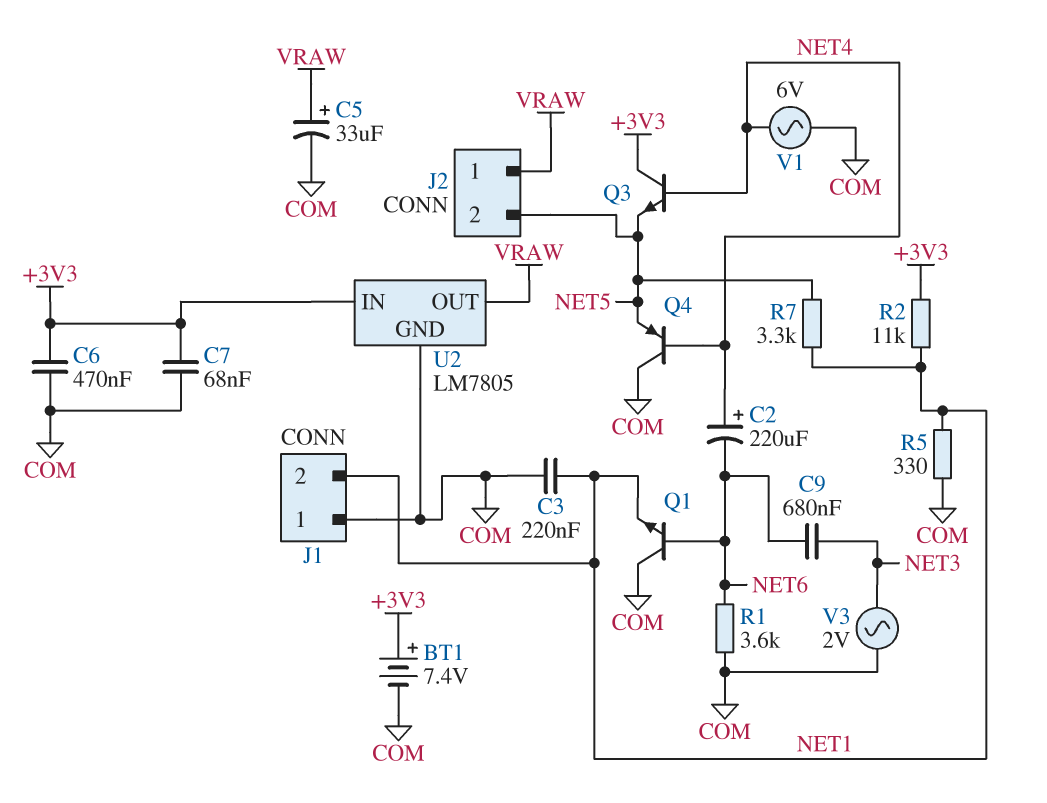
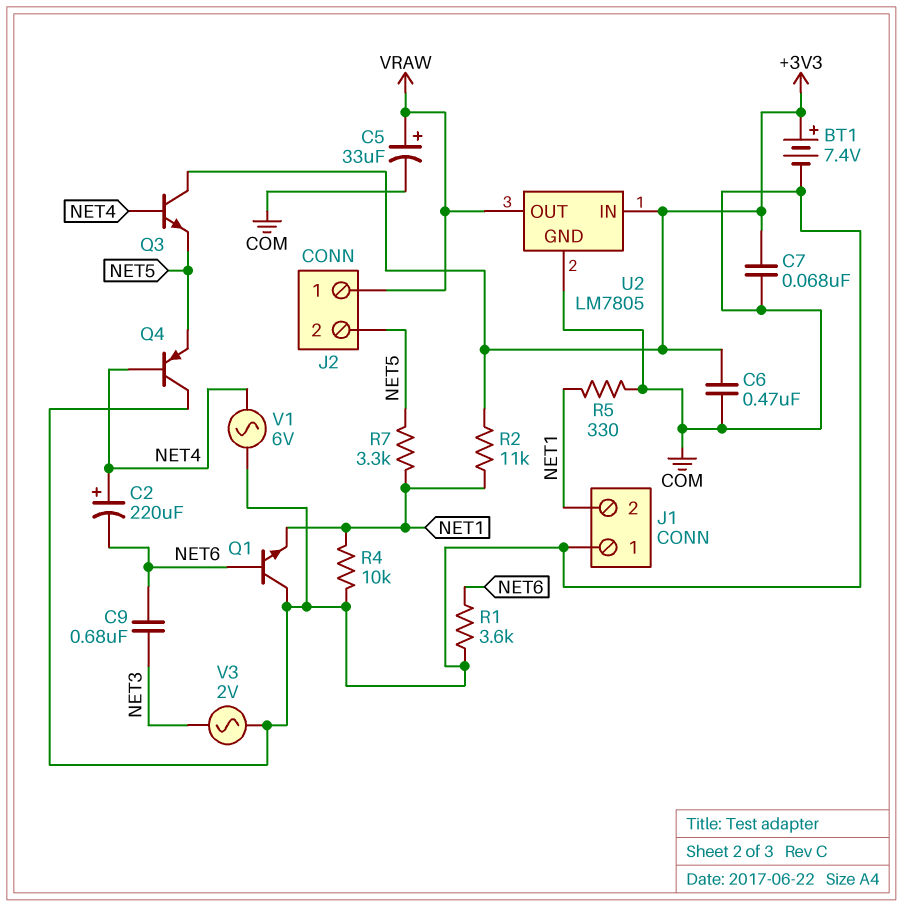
C3: 220nF (COM, NET1) -> none
R4: none -> 10k (COM, NET1)

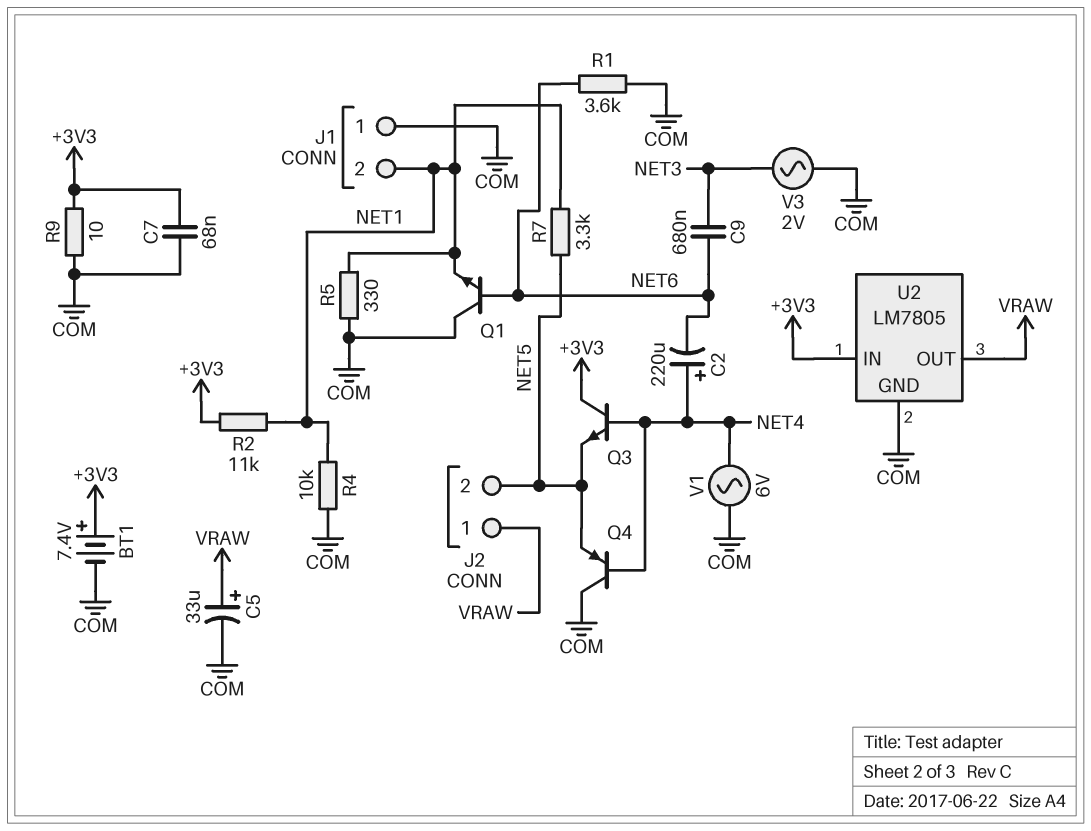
C6: 470nF (+3V3, COM) -> none
R9: none -> 10 (+3V3, COM)

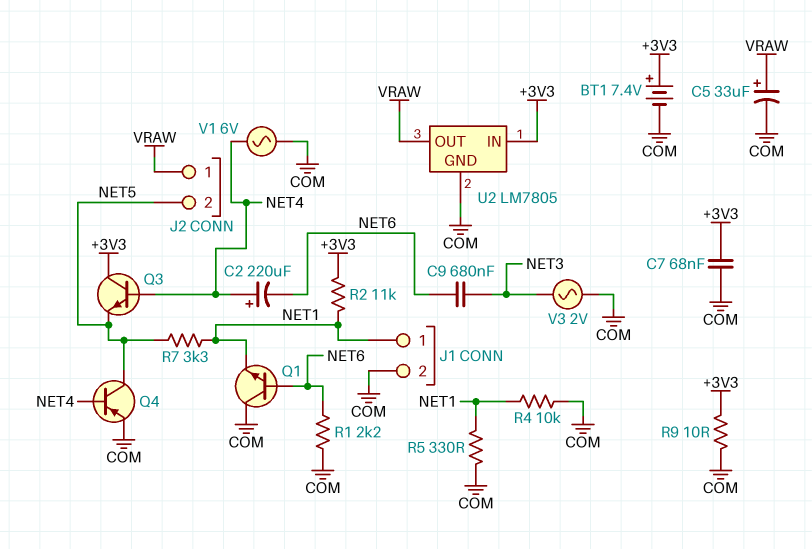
J1 pin 1: COM -> NET1
J1 pin 2: NET1 -> COM
Q4: PNP (B NET4, C COM, E NET5) -> PNP (B NET4, C NET5, E COM)
R1: 3.6k (COM, NET6) -> 2.2k (COM, NET6)

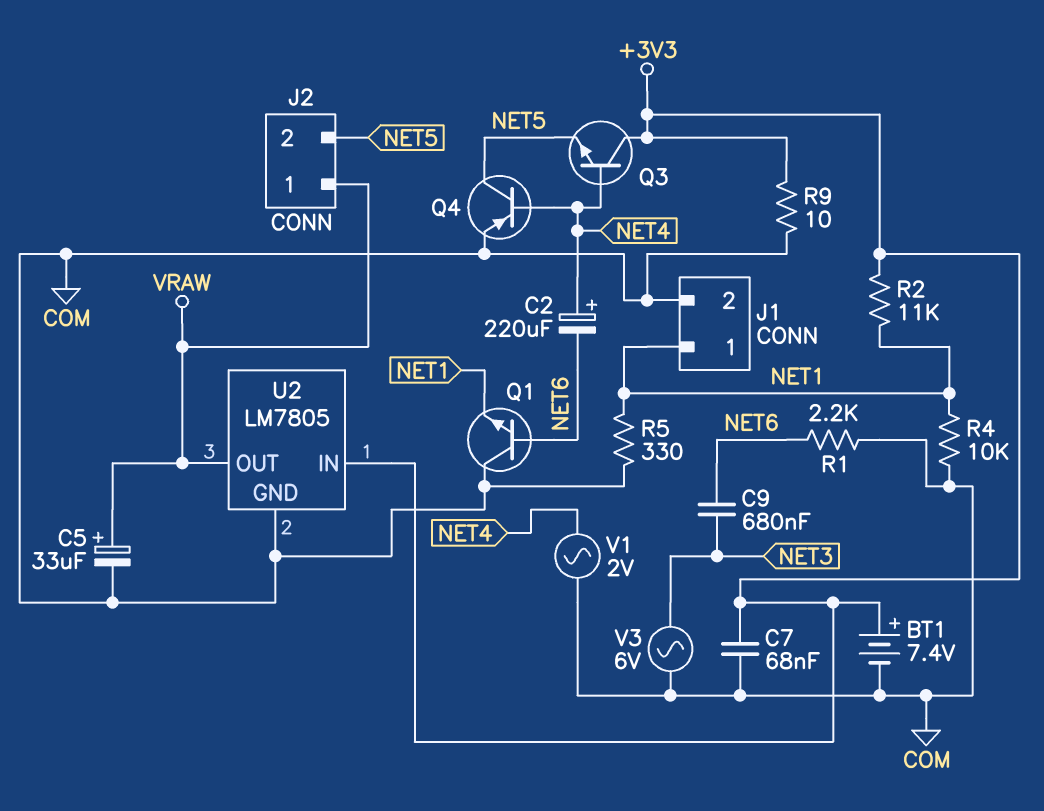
R7: 3.3k (NET1, NET5) -> none
V1: AC 6V (COM, NET4) -> AC 2V (COM, NET4)
V3: AC 2V (COM, NET3) -> AC 6V (COM, NET3)

